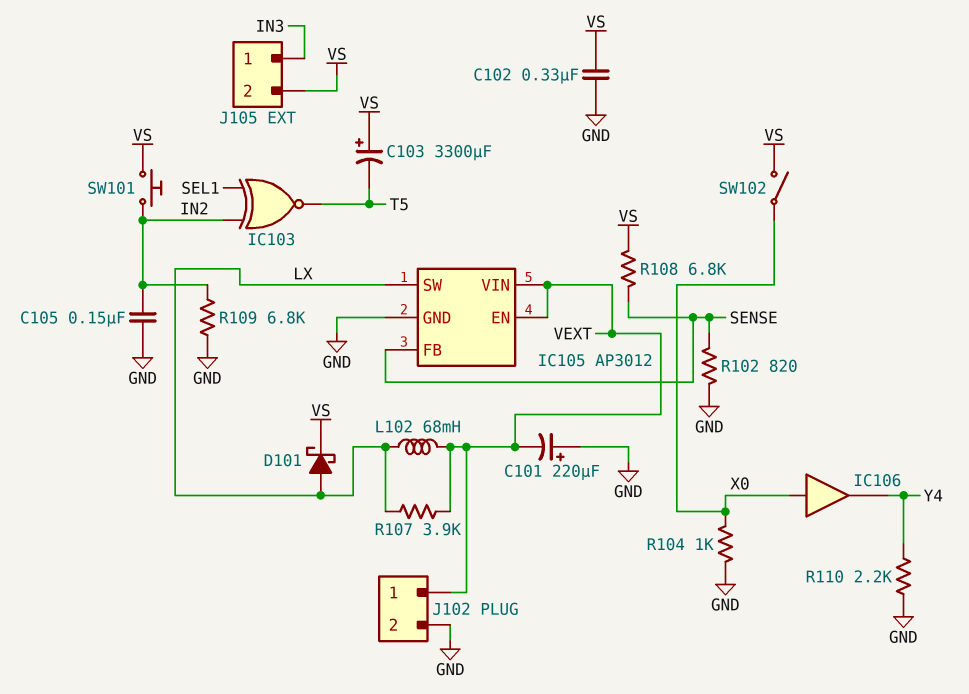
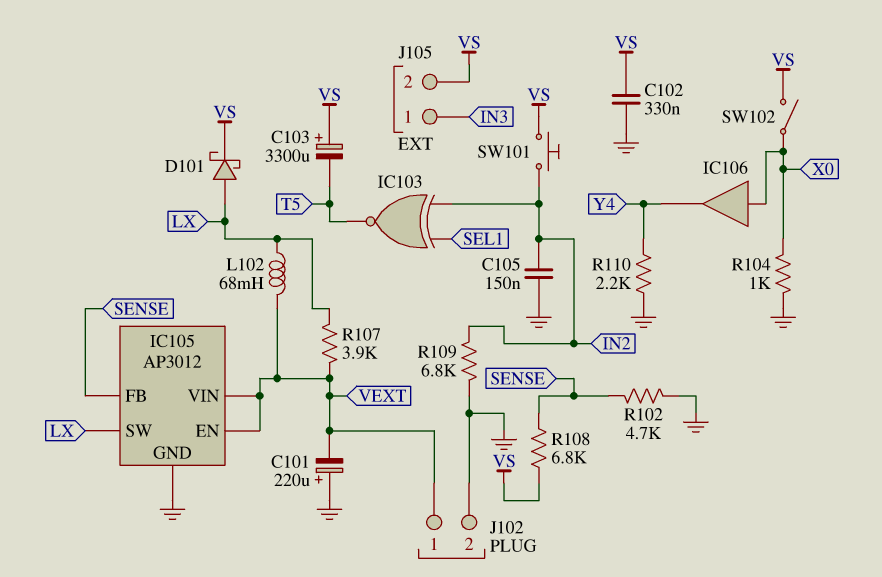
R102: 820 (GND, SENSE) -> 4.7k (GND, SENSE)

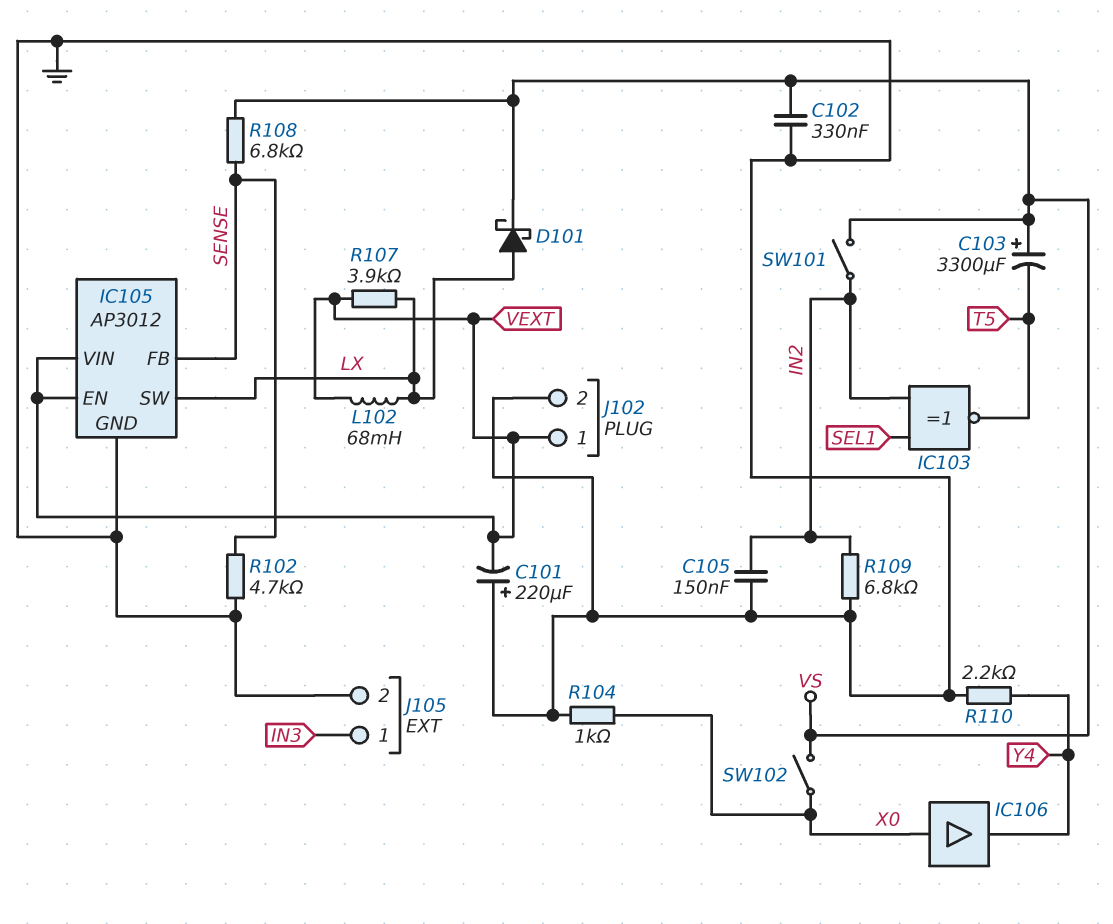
J105 pin 2: VS -> GND
SW101: button (IN2, VS) -> switch (IN2, VS)

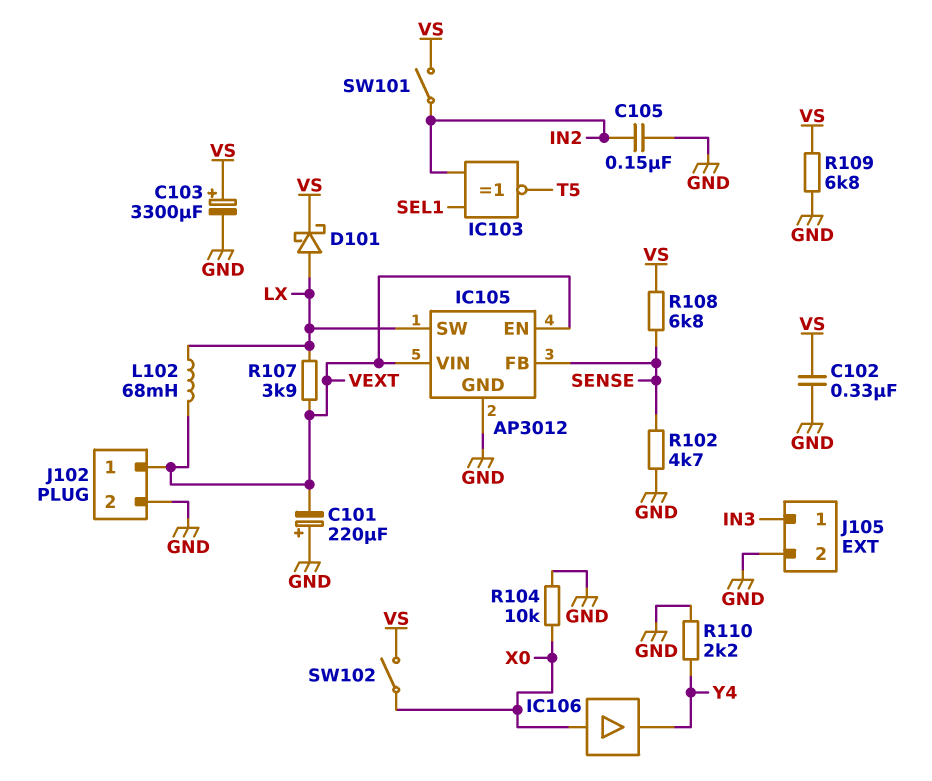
C103: 3300uF (plus VS, minus T5) -> 3300uF (plus VS, minus GND)
R104: 1k (GND, X0) -> 10k (GND, X0)
R109: 6.8k (GND, IN2) -> 6.8k (GND, VS)

